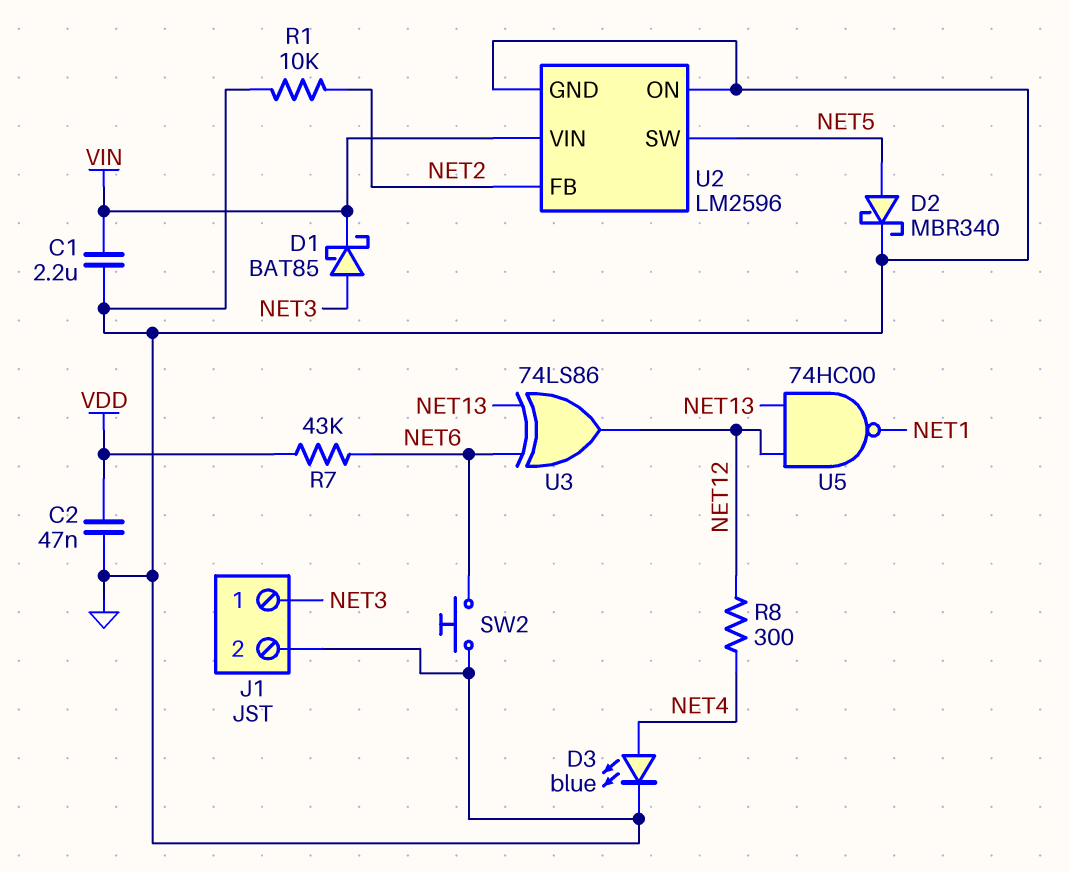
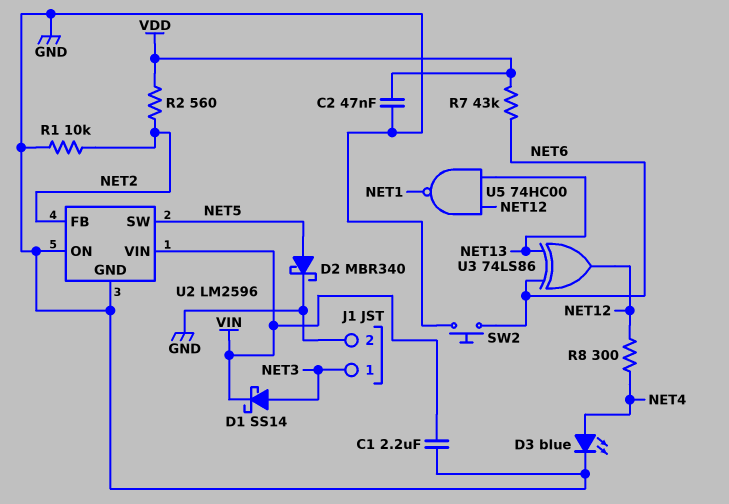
D1: schottky BAT85 (A NET3, K VIN) -> schottky SS14 (A NET3, K VIN)
R2: none -> 560 (NET2, VDD)

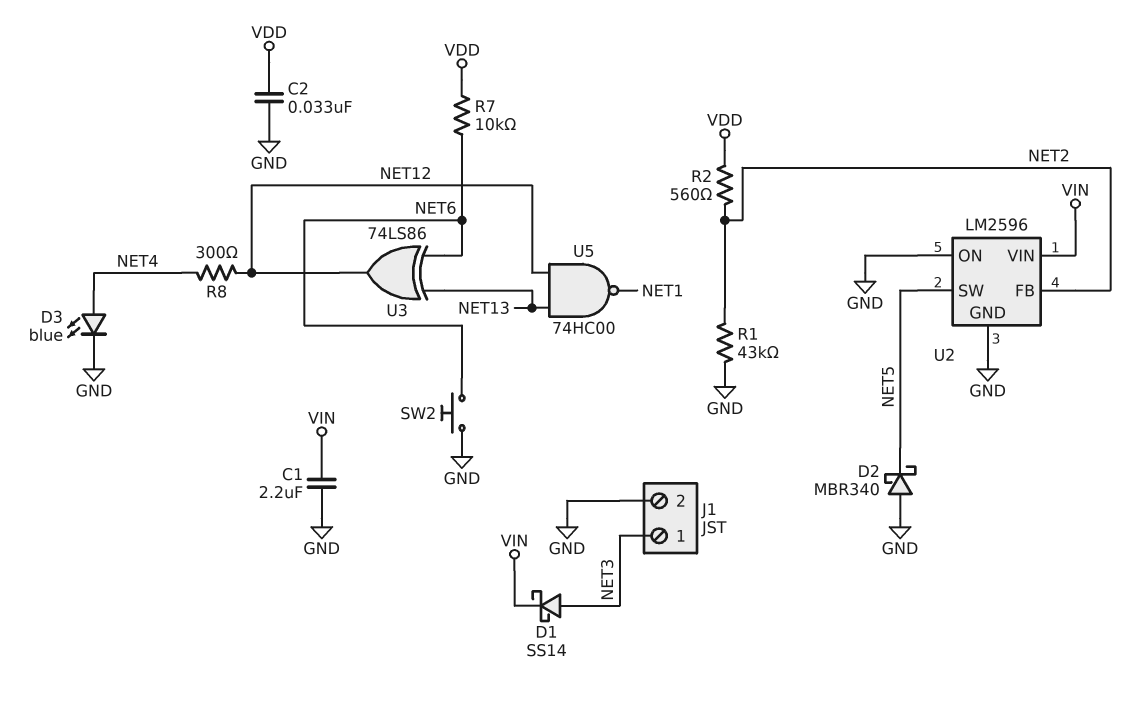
C2: 47nF (GND, VDD) -> 33nF (GND, VDD)
D2: schottky MBR340 (A NET5, K GND) -> schottky MBR340 (A GND, K NET5)
R1: 10k (GND, NET2) -> 43k (GND, NET2)
R7: 43k (NET6, VDD) -> 10k (NET6, VDD)

